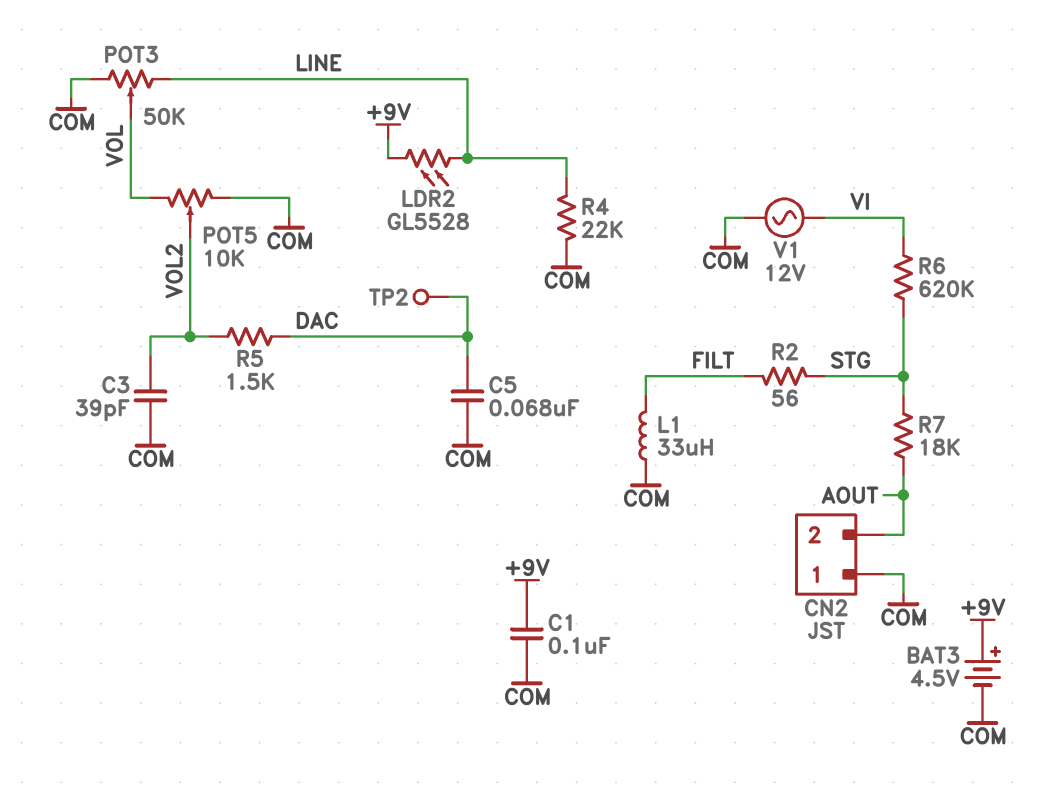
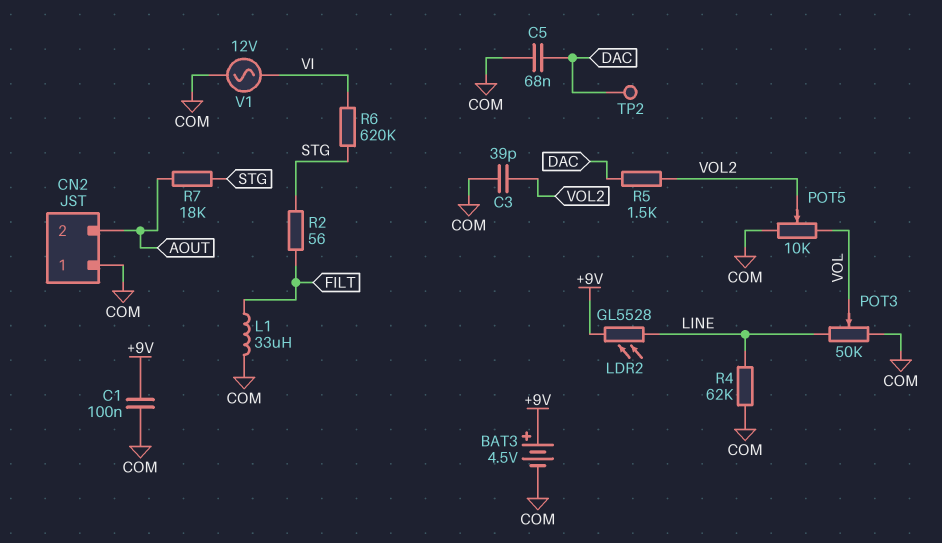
R4: 22k (COM, LINE) -> 62k (COM, LINE)

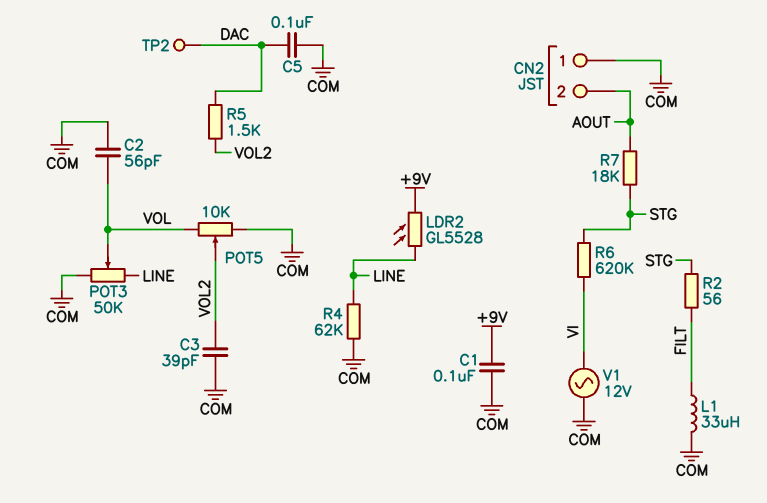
BAT3: 4.5V (plus +9V, minus COM) -> none
C2: none -> 56pF (COM, VOL)
C5: 68nF (COM, DAC) -> 100nF (COM, DAC)

